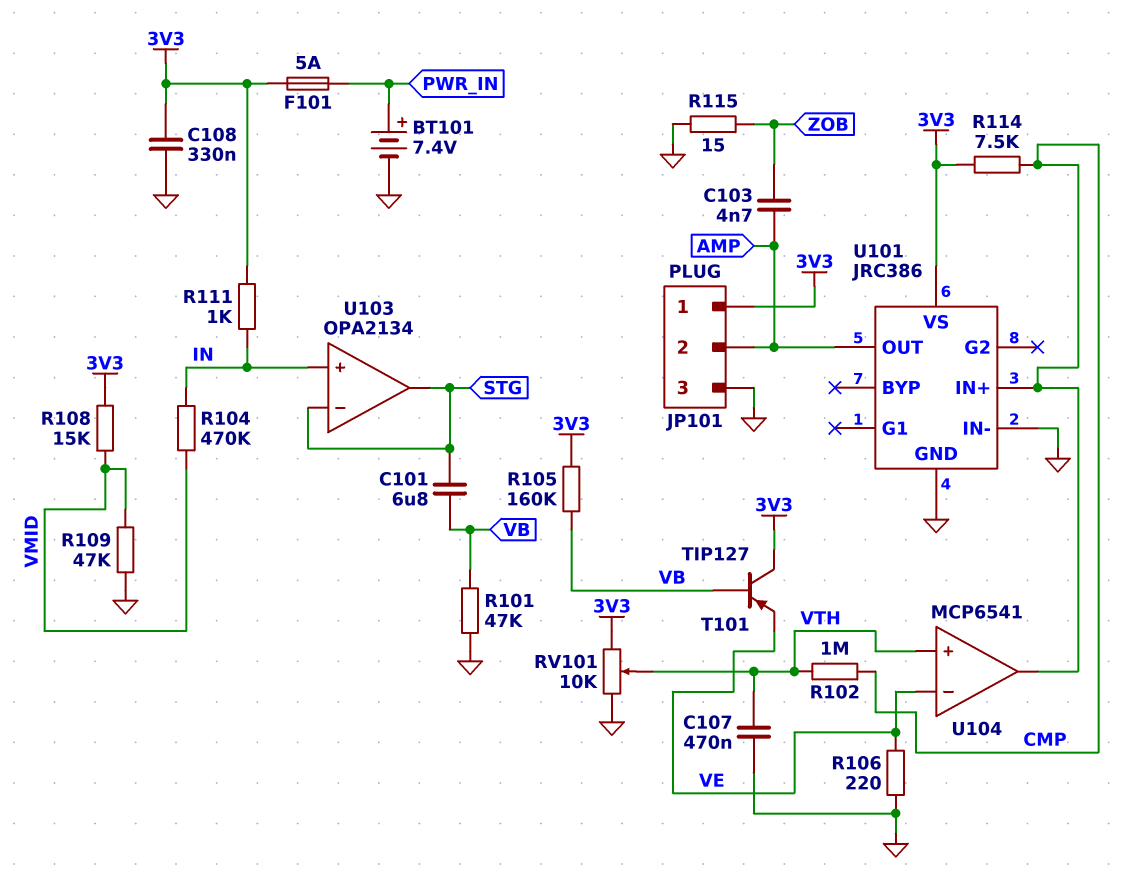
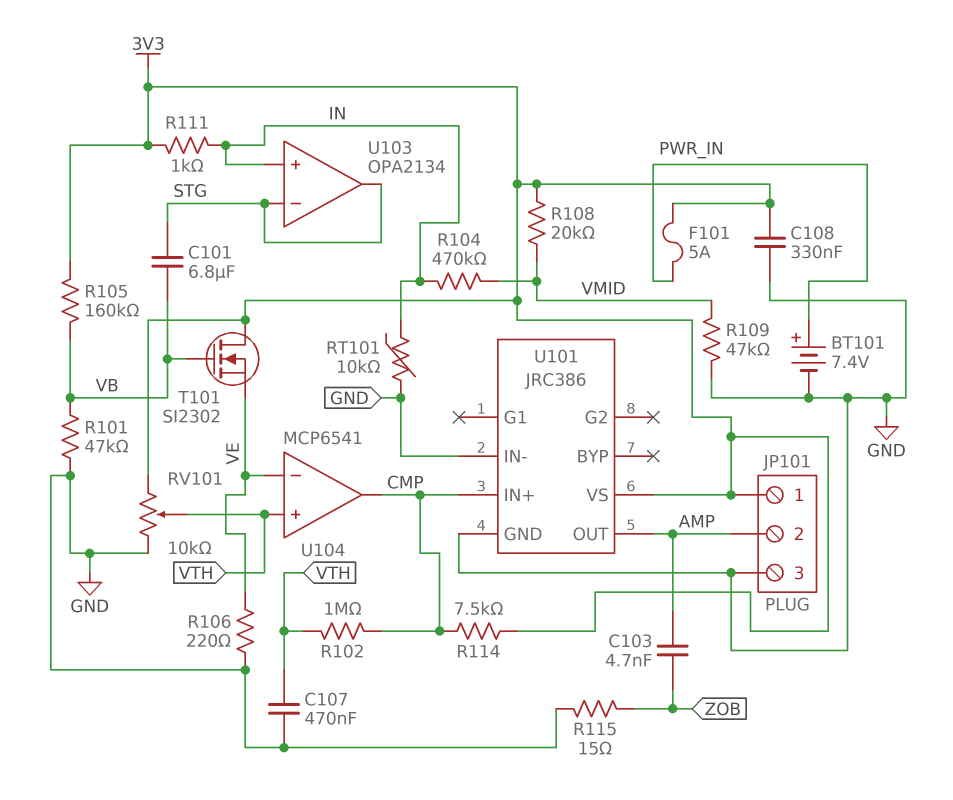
R108: 15k (3V3, VMID) -> 20k (3V3, VMID)
RT101: none -> 10k (GND, IN)
T101: PNP TIP127 (B VB, C 3V3, E VE) -> NMOS SI2302 (G VB, D 3V3, S VE)

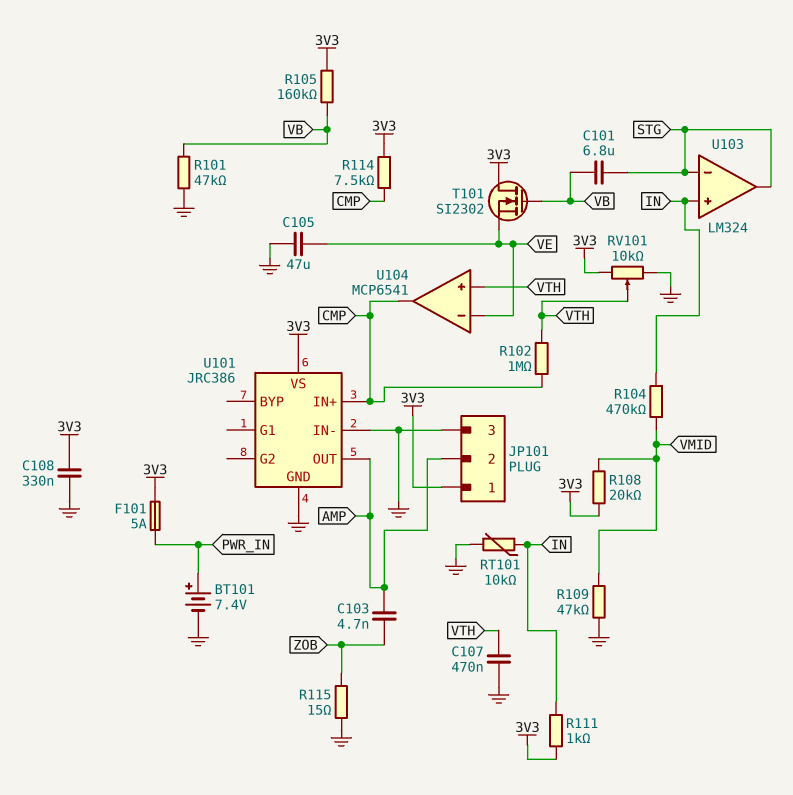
C105: none -> 47uF (GND, VE)
R106: 220 (GND, VE) -> none
U103: OPA2134 -> LM324

